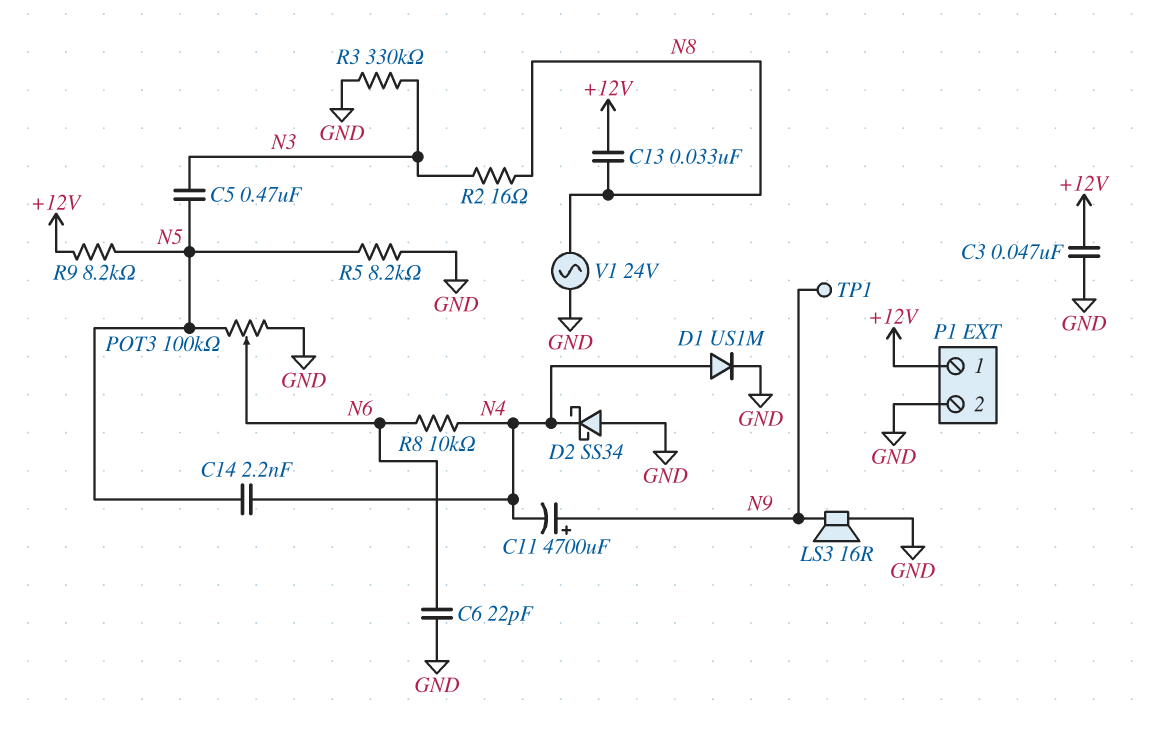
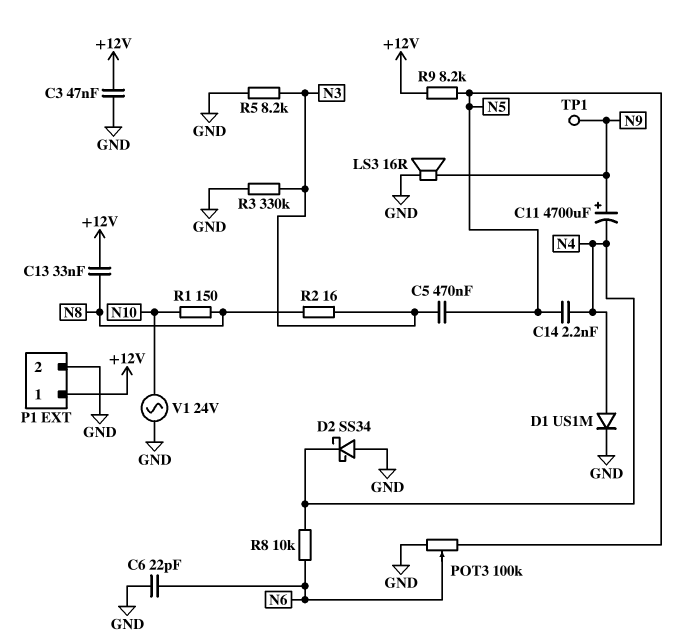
R1: none -> 150 (N8, N10)
R5: 8.2k (GND, N5) -> 8.2k (GND, N3)
V1: AC 24V (GND, N8) -> AC 24V (GND, N10)

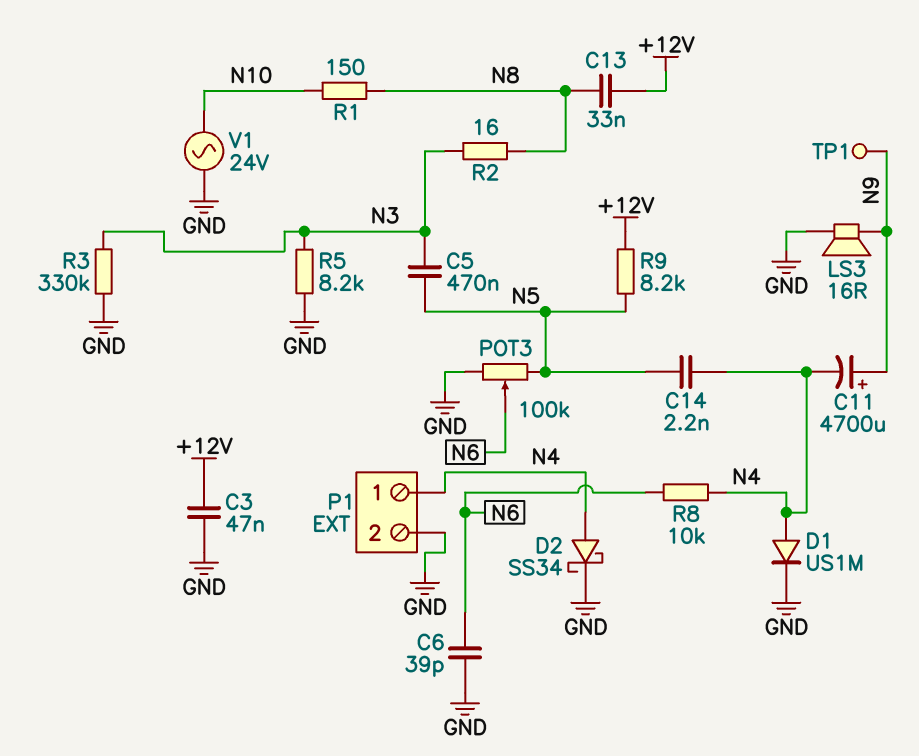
C6: 22pF (GND, N6) -> 39pF (GND, N6)
D2: schottky SS34 (A GND, K N4) -> schottky SS34 (A N4, K GND)
P1 pin 1: +12V -> N4

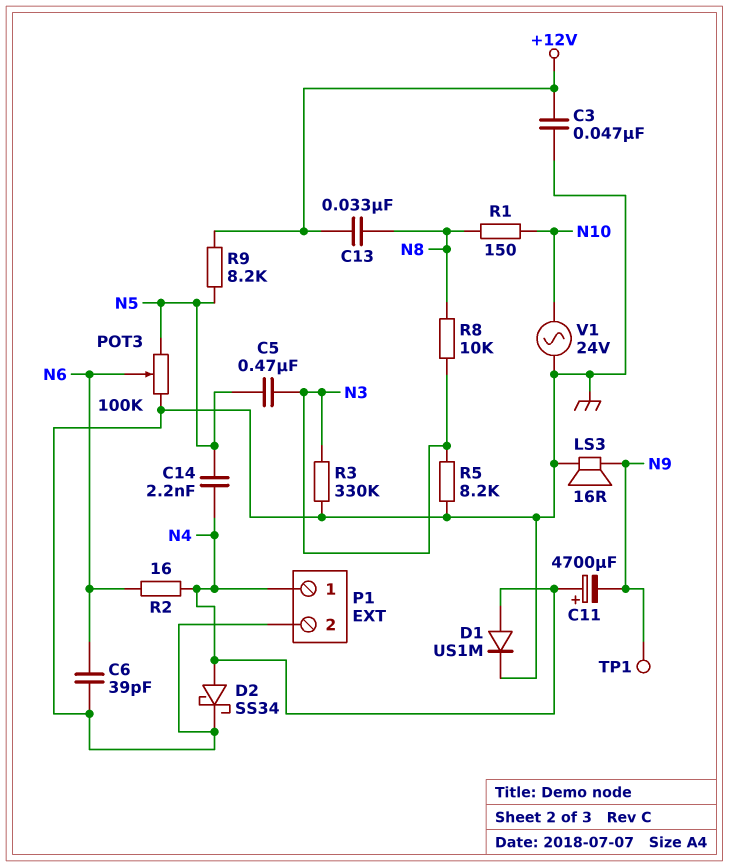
C11: 4700uF (plus N9, minus N4) -> 4700uF (plus N4, minus N9)
R2: 16 (N3, N8) -> 16 (N4, N6)
R8: 10k (N4, N6) -> 10k (N3, N8)

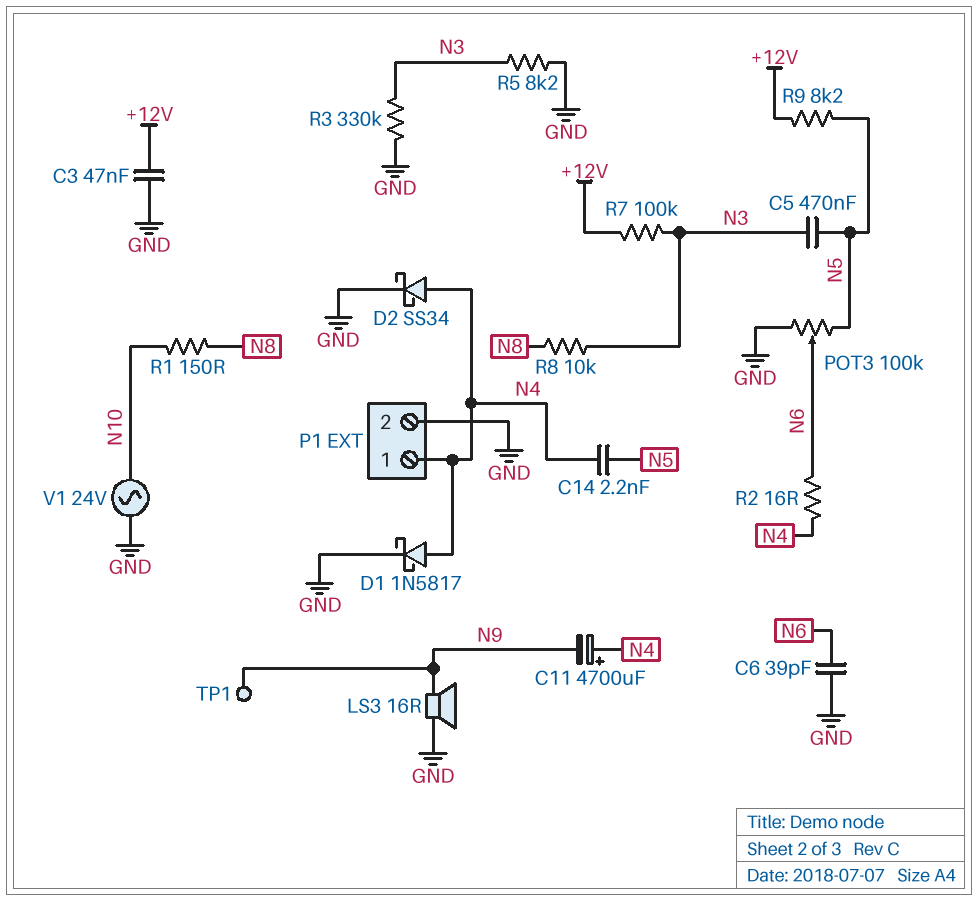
C13: 33nF (+12V, N8) -> none
D1: diode US1M (A N4, K GND) -> schottky 1N5817 (A N4, K GND)
R7: none -> 100k (+12V, N3)

